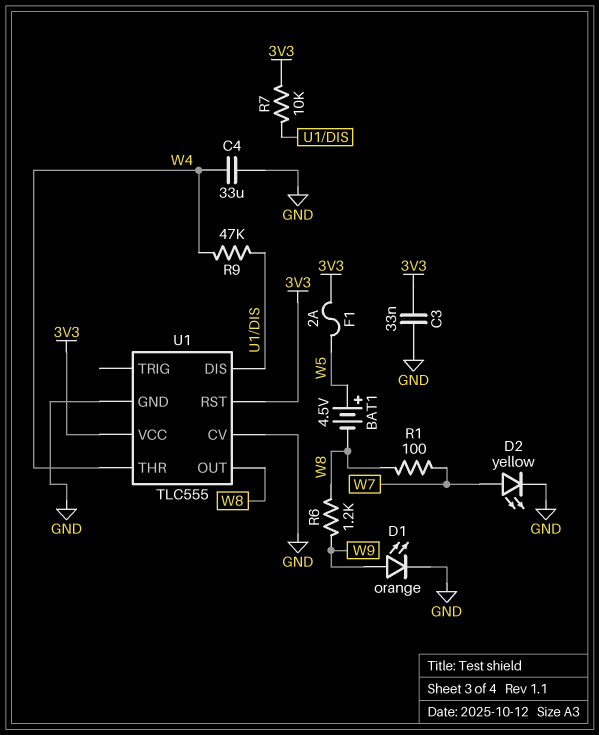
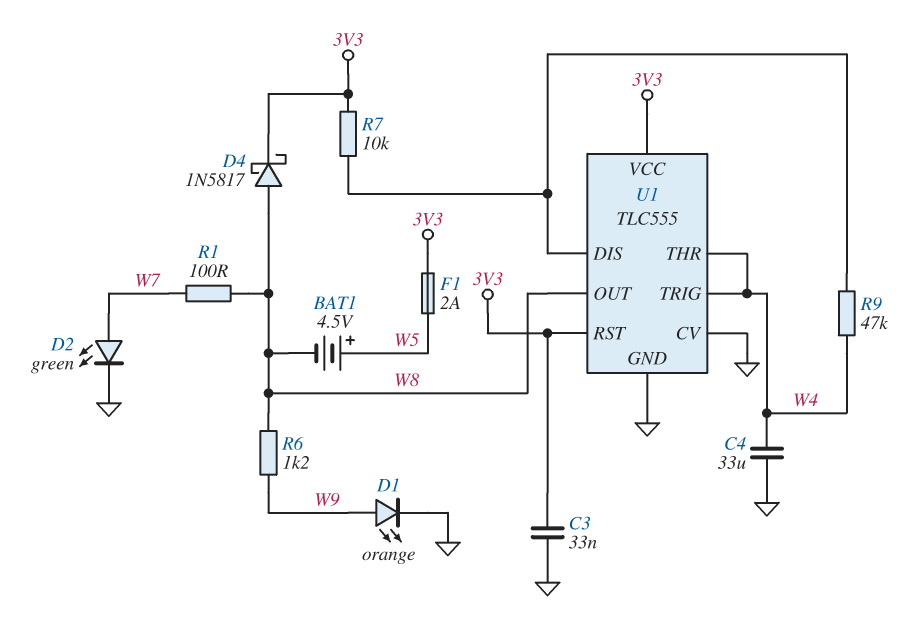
D2: LED yellow (A W7, K GND) -> LED green (A W7, K GND)
D4: none -> schottky 1N5817 (A W8, K 3V3)
U1 pin TRIG: none -> W4

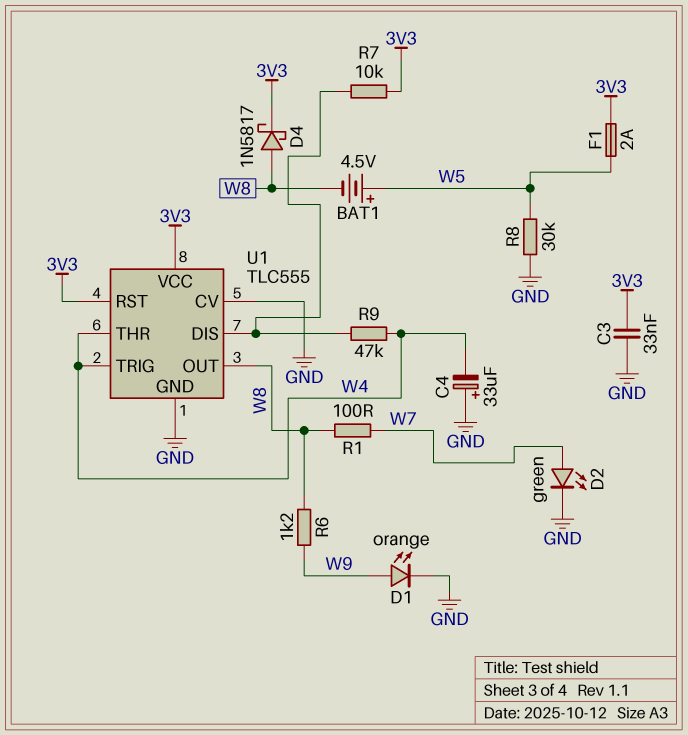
C4: 33uF (GND, W4) -> 33uF (plus GND, minus W4)
R8: none -> 30k (GND, W5)

